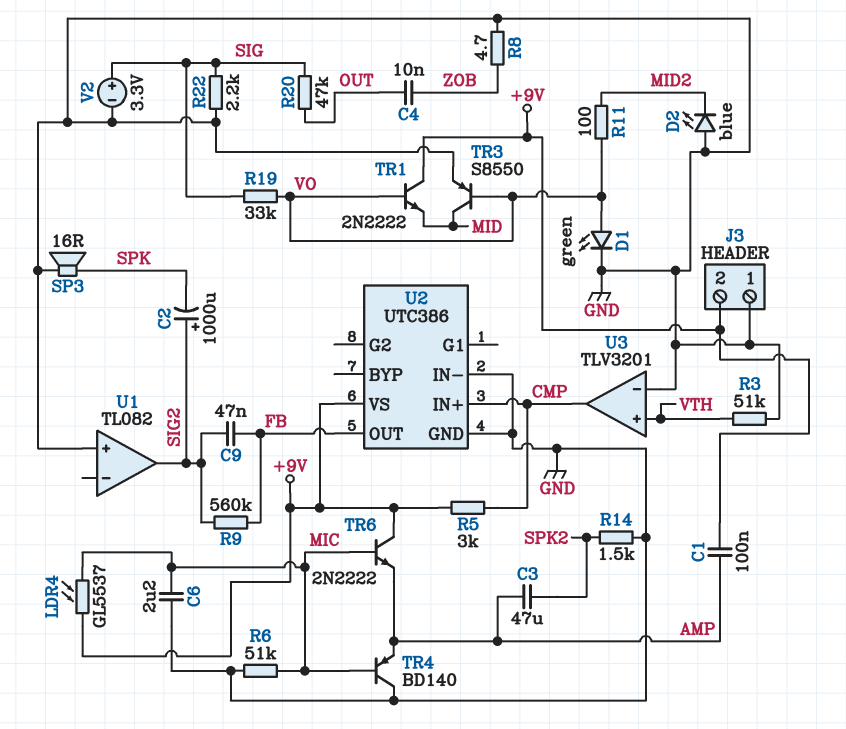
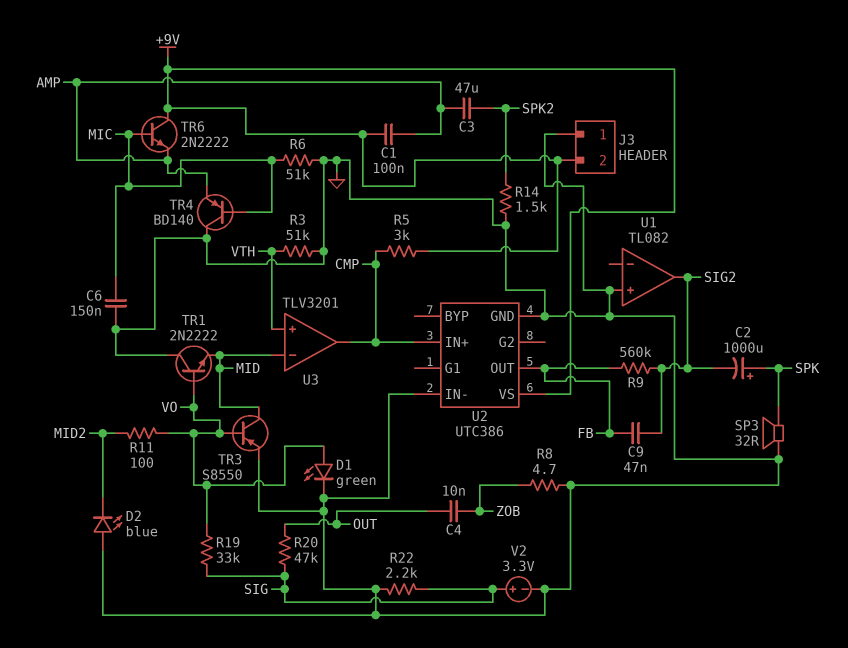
C2: 1000uF (plus SIG2, minus SPK) -> 1000uF (plus SPK, minus SIG2)
C6: 2.2uF (GND, MIC) -> 150nF (GND, MIC)
LDR4: GL5537 (+9V, MIC) -> none
SP3: speaker 16R (GND, SPK) -> speaker 32R (GND, SPK)
TR1: NPN 2N2222 (B VO, C +9V, E MID) -> NPN 2N2222 (B VO, C GND, E MID)
U3 pin in-: GND -> MID

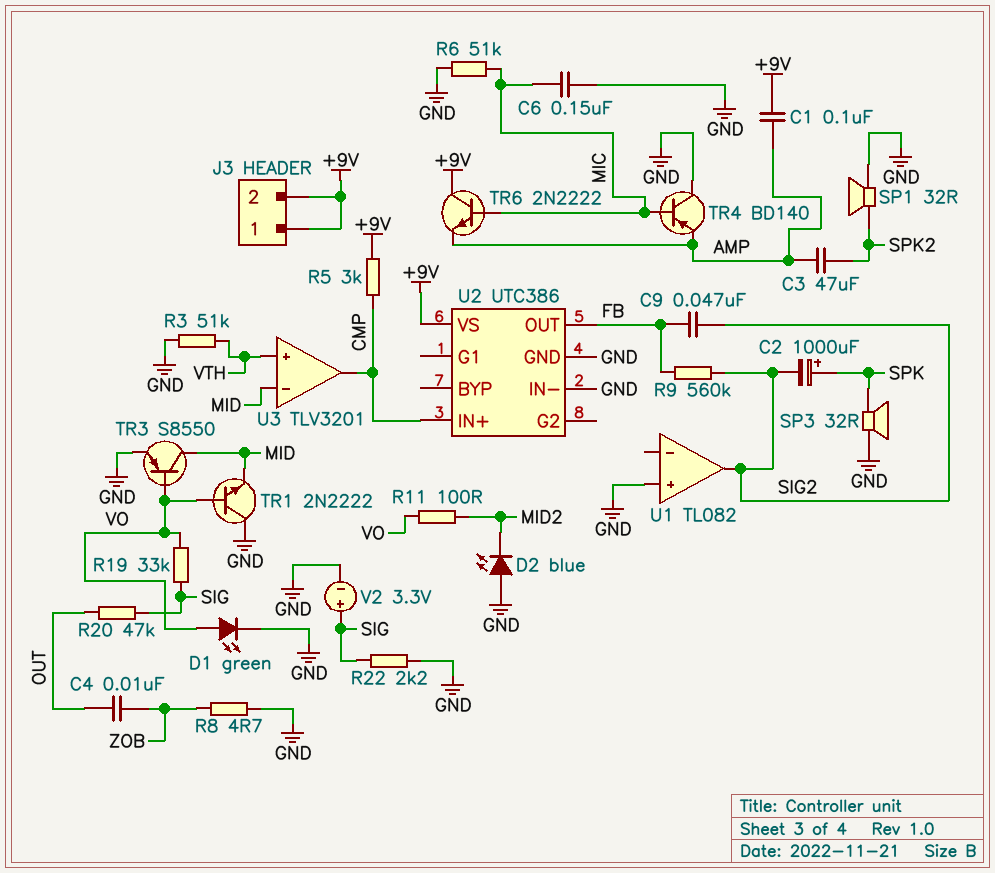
J3 pin 1: GND -> +9V
R14: 1.5k (GND, SPK2) -> none
SP1: none -> speaker 32R (GND, SPK2)

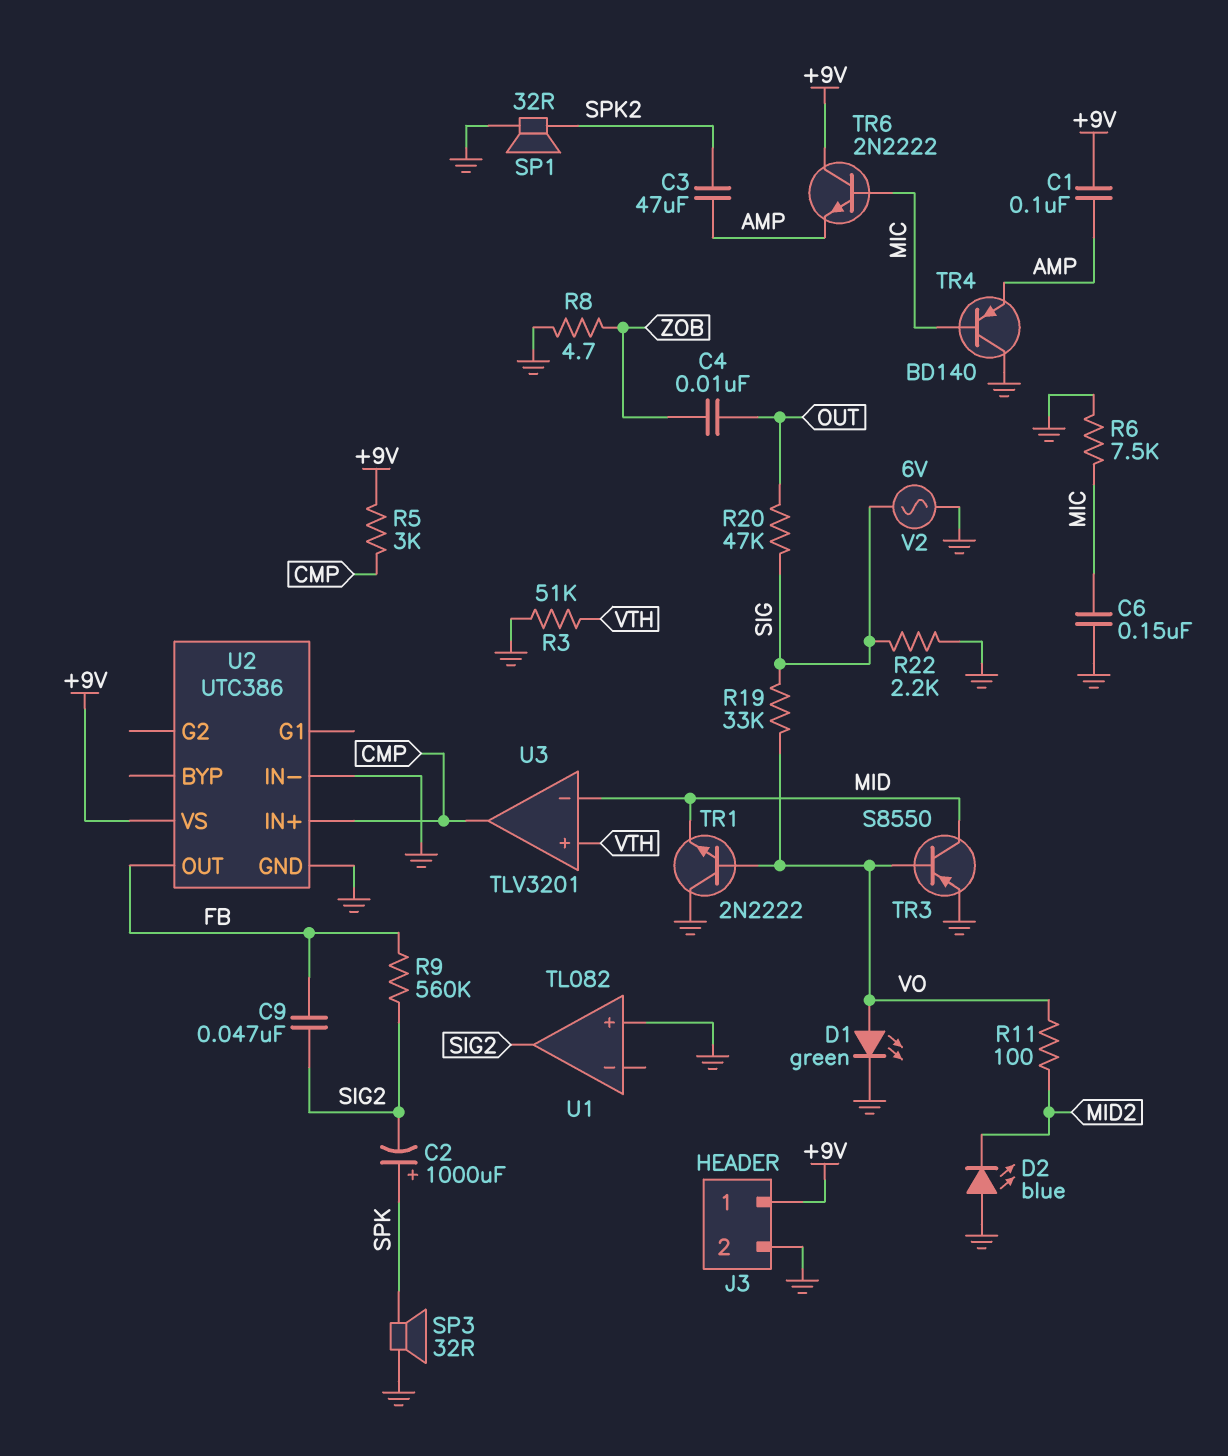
J3 pin 2: +9V -> GND
R6: 51k (GND, MIC) -> 7.5k (GND, MIC)
V2: 3.3V (plus SIG, minus GND) -> AC 6V (GND, SIG)

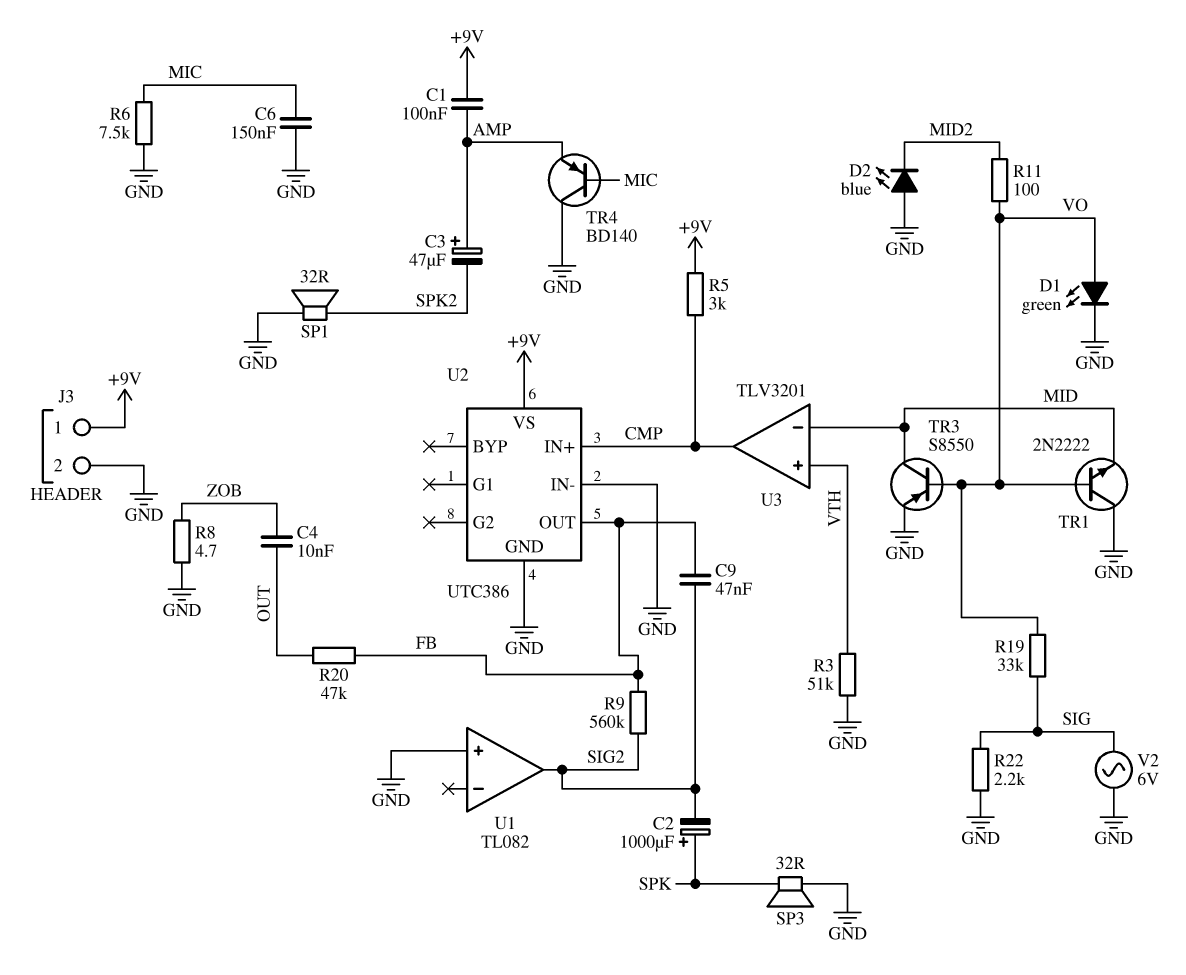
C3: 47uF (AMP, SPK2) -> 47uF (plus AMP, minus SPK2)
R20: 47k (OUT, SIG) -> 47k (FB, OUT)
TR6: NPN 2N2222 (B MIC, C +9V, E AMP) -> none

